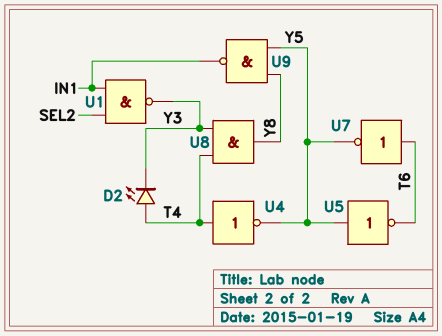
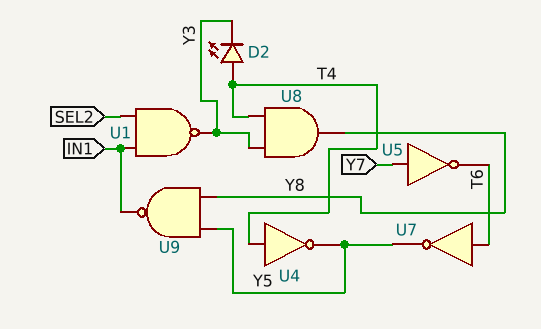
U5: NOT (in Y5, out T6) -> NOT (in Y7, out T6)

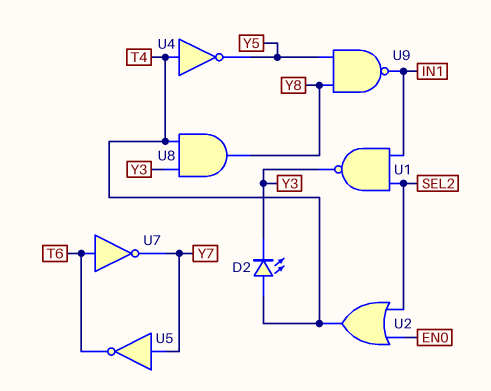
U2: none -> OR (in EN0, in SEL2, out T4)
U7: NOT (in T6, out Y5) -> NOT (in T6, out Y7)

